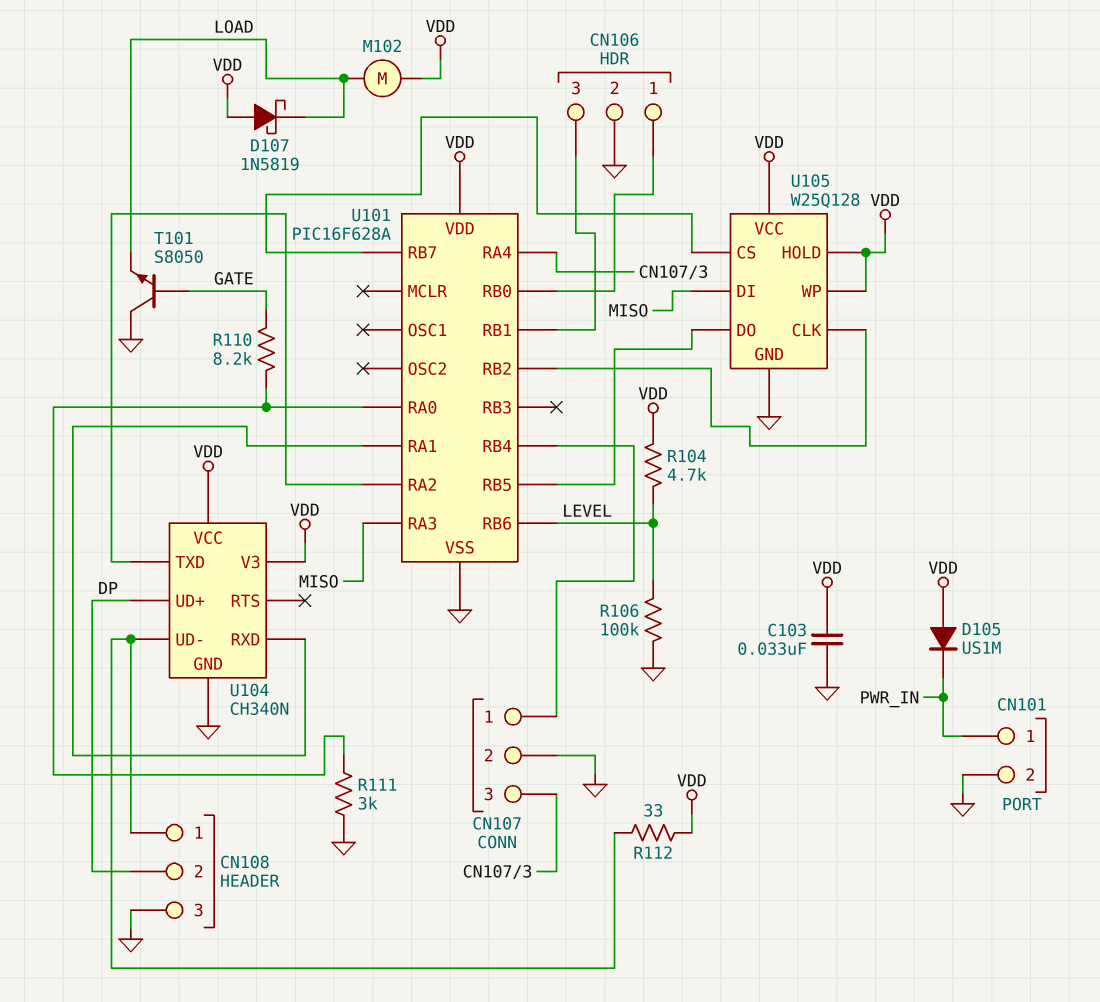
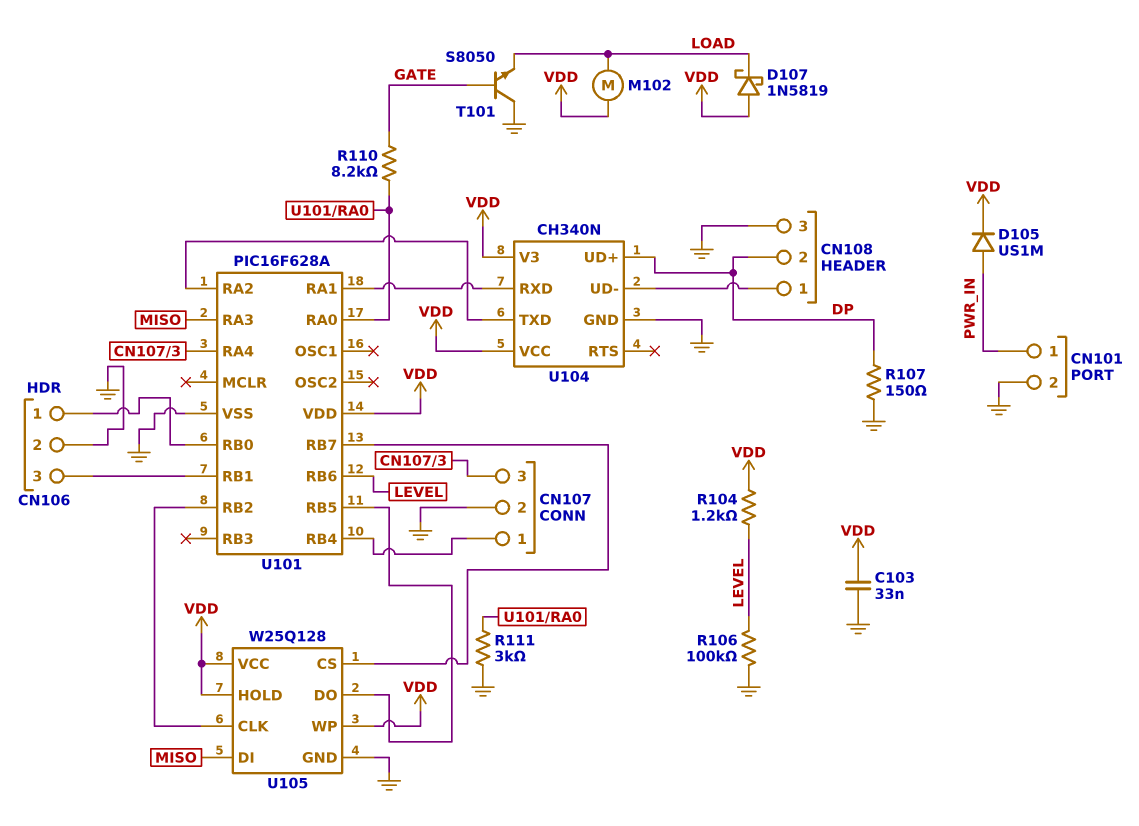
D105: diode US1M (A VDD, K PWR_IN) -> diode US1M (A PWR_IN, K VDD)
R104: 4.7k (LEVEL, VDD) -> 1.2k (LEVEL, VDD)
R107: none -> 150 (DP, GND)
R112: 33 (CN108/1, VDD) -> none

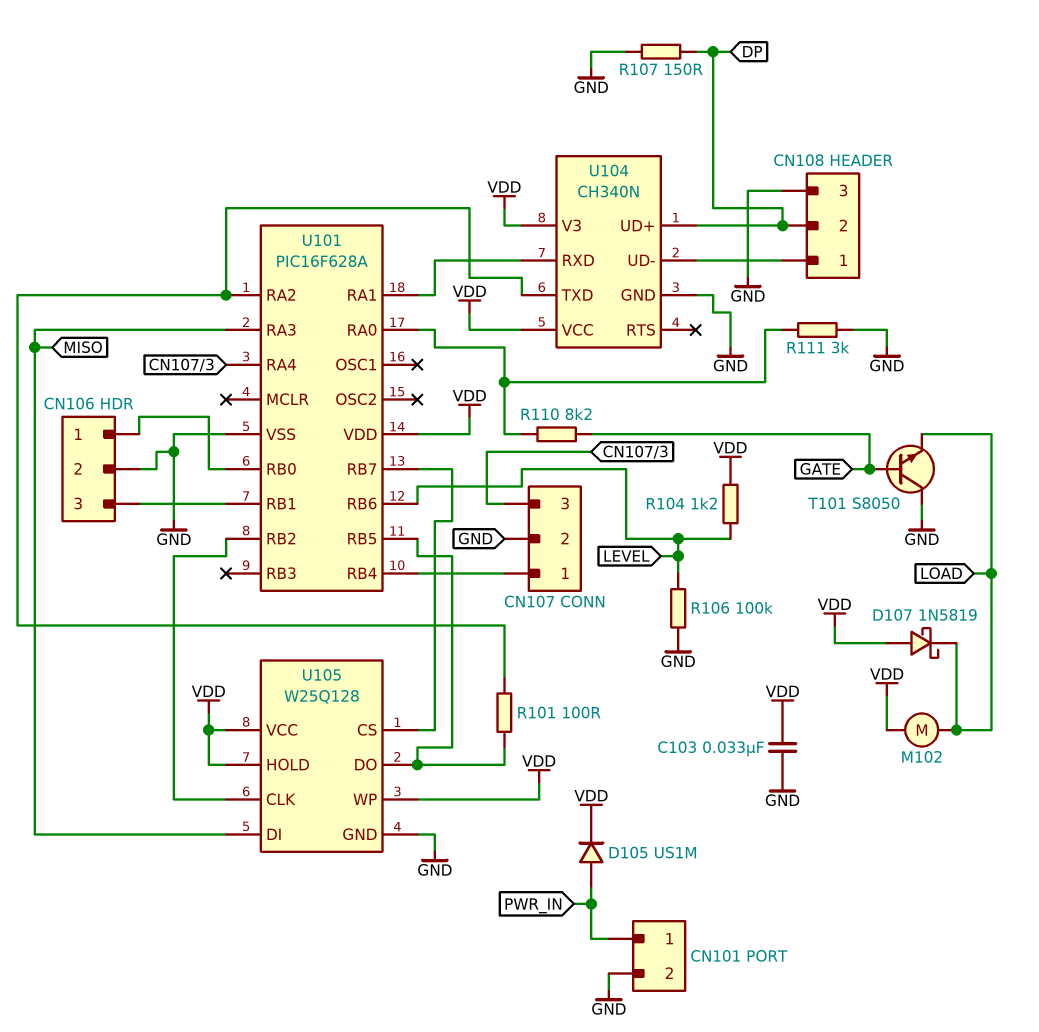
R101: none -> 100 (U101/RA2, U101/RB5)

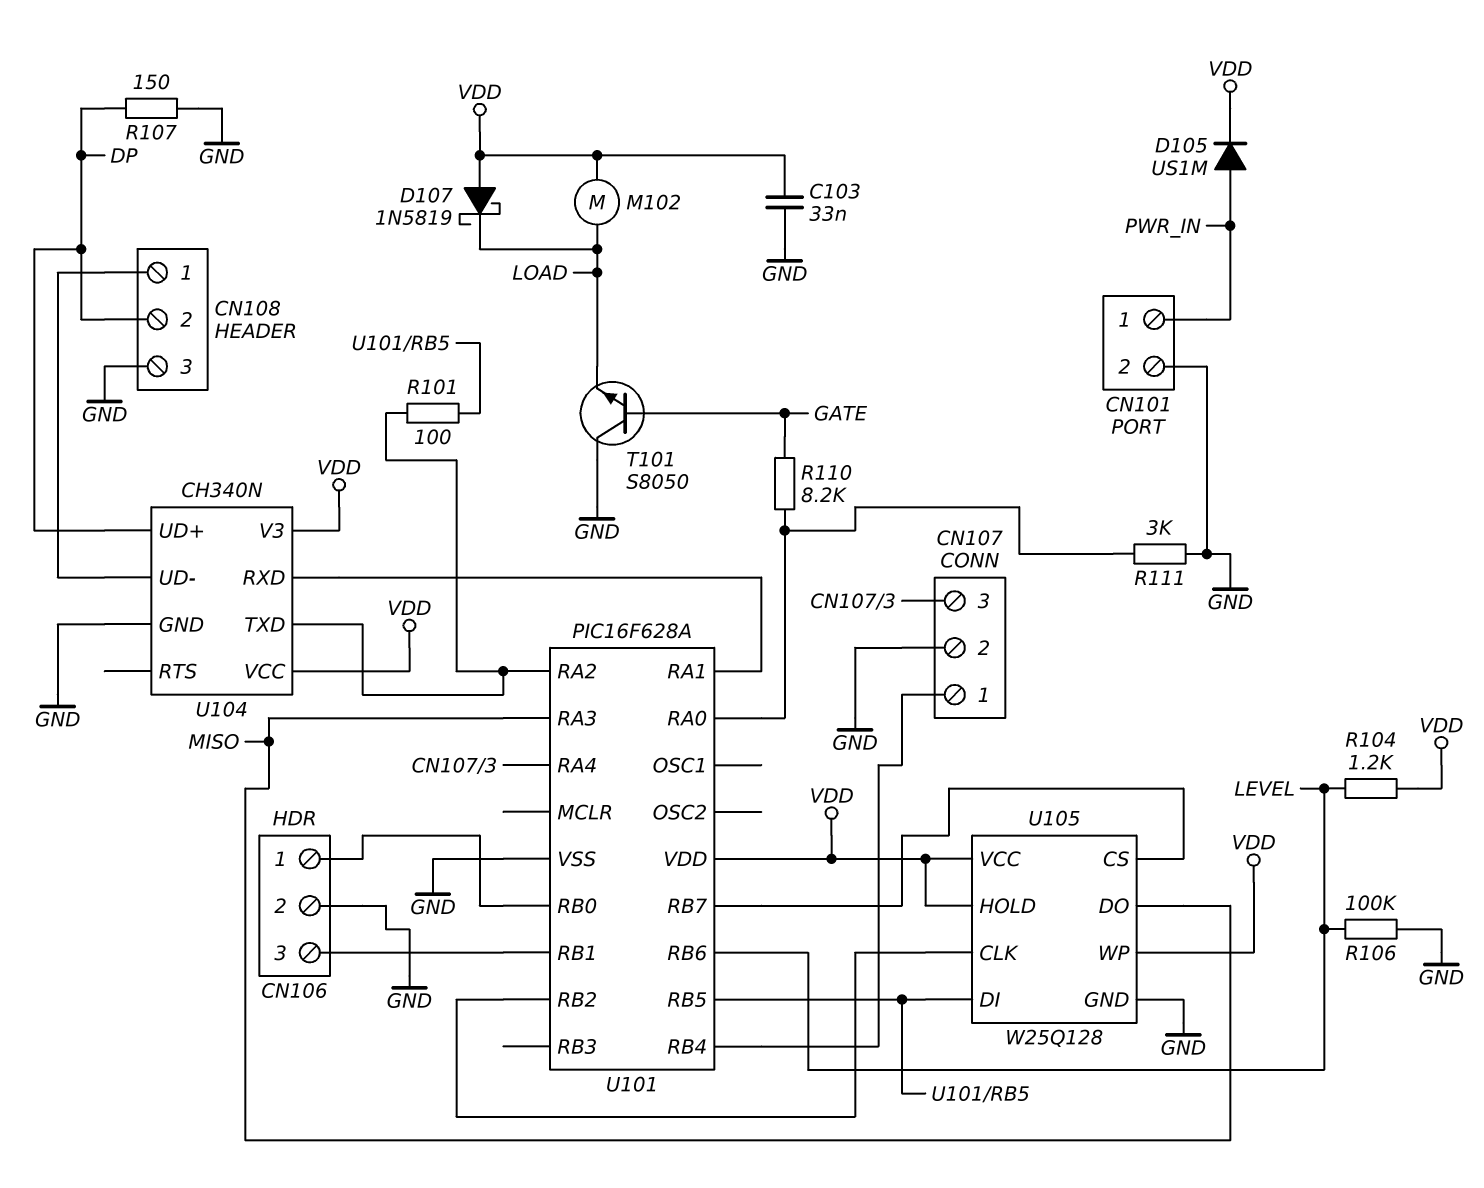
U105 pin DI: MISO -> U101/RB5
U105 pin DO: U101/RB5 -> MISO

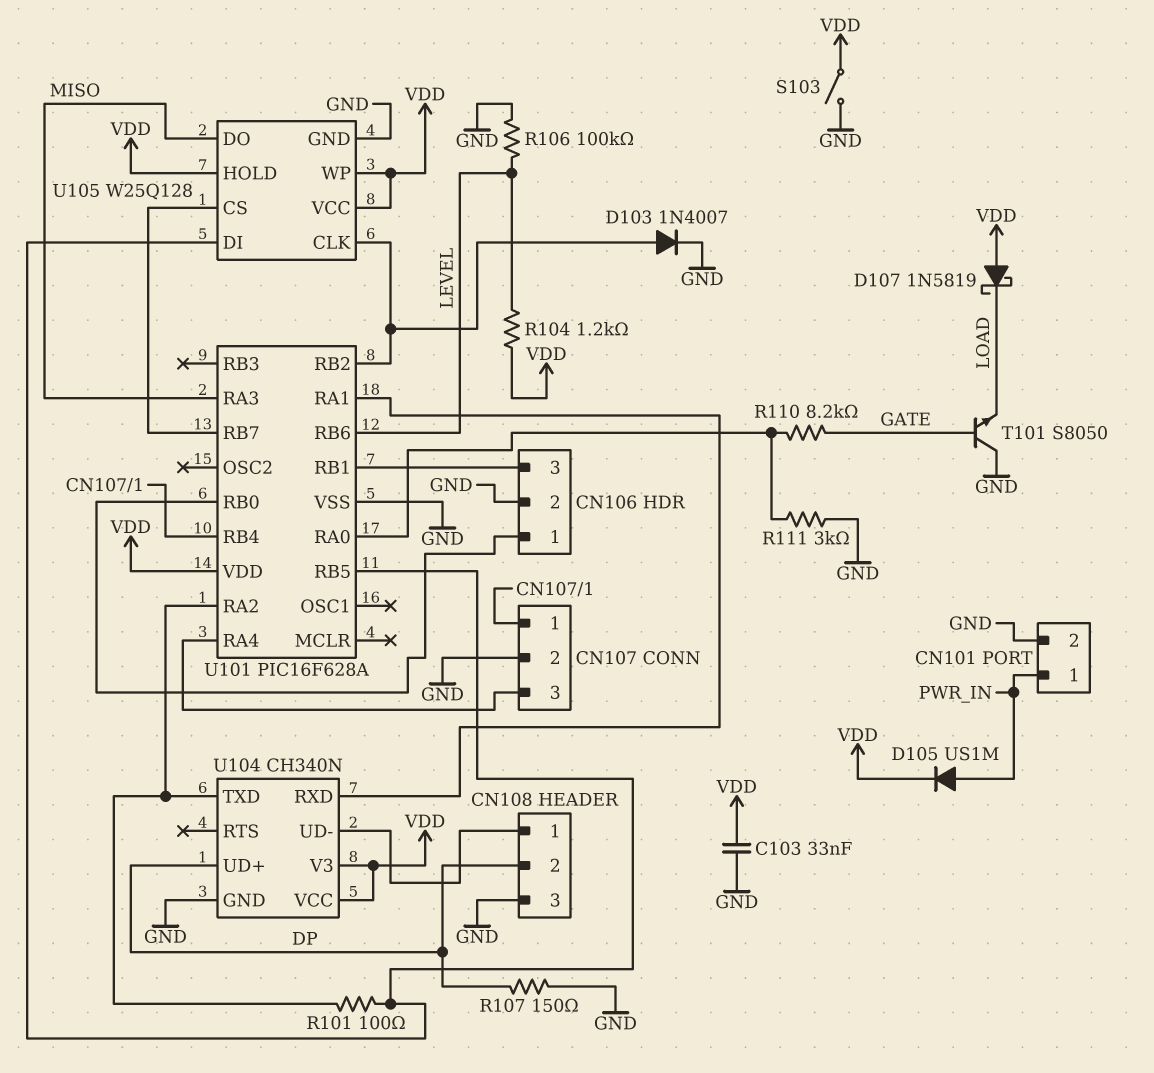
D103: none -> diode 1N4007 (A U101/RB2, K GND)
M102: motor (LOAD, VDD) -> none
S103: none -> switch (GND, VDD)

